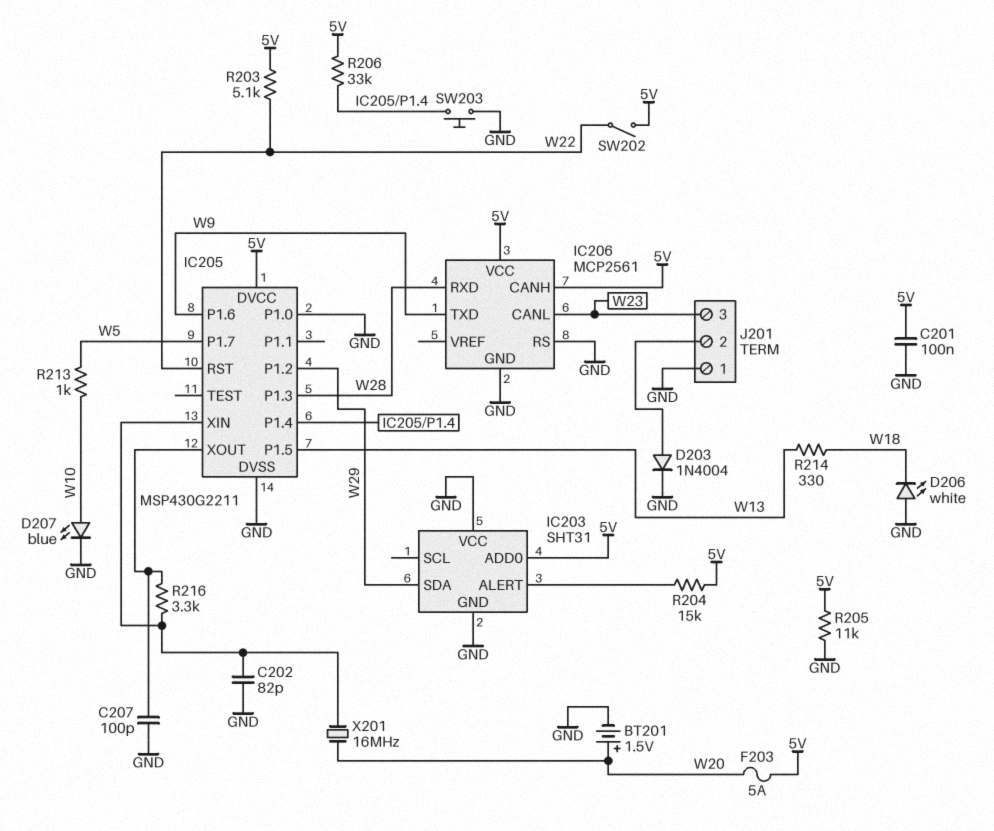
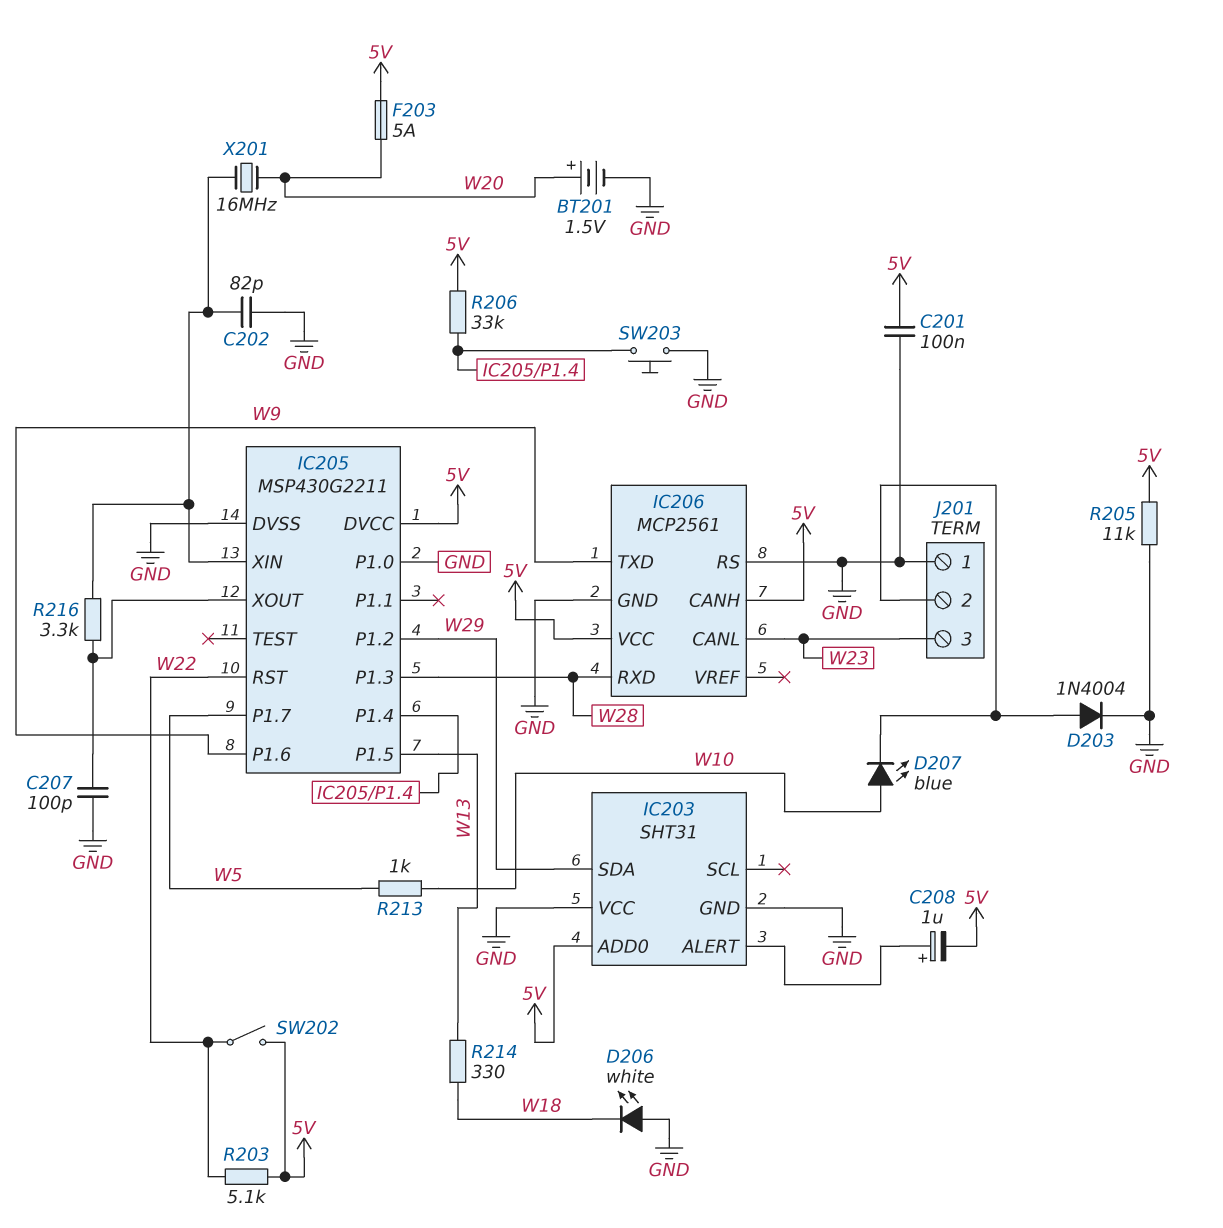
C208: none -> 1uF (plus IC203/ALERT, minus 5V)
D207: LED blue (A W10, K GND) -> LED blue (A W10, K J201/2)
R204: 15k (5V, IC203/ALERT) -> none

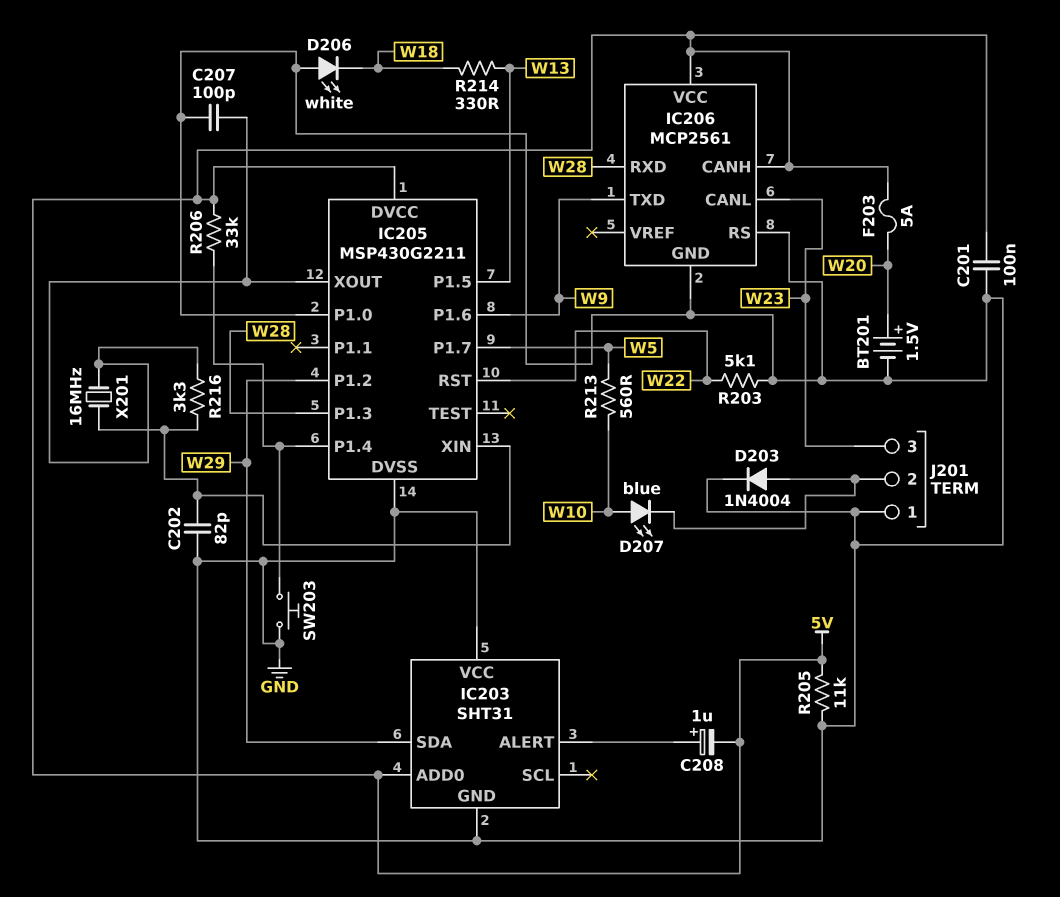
R203: 5.1k (5V, W22) -> 5.1k (GND, W22)
R213: 1k (W5, W10) -> 560 (W5, W10)
SW202: switch (5V, W22) -> none
X201: 16MHz (IC205/XIN, W20) -> 16MHz (IC205/XIN, IC205/XOUT)

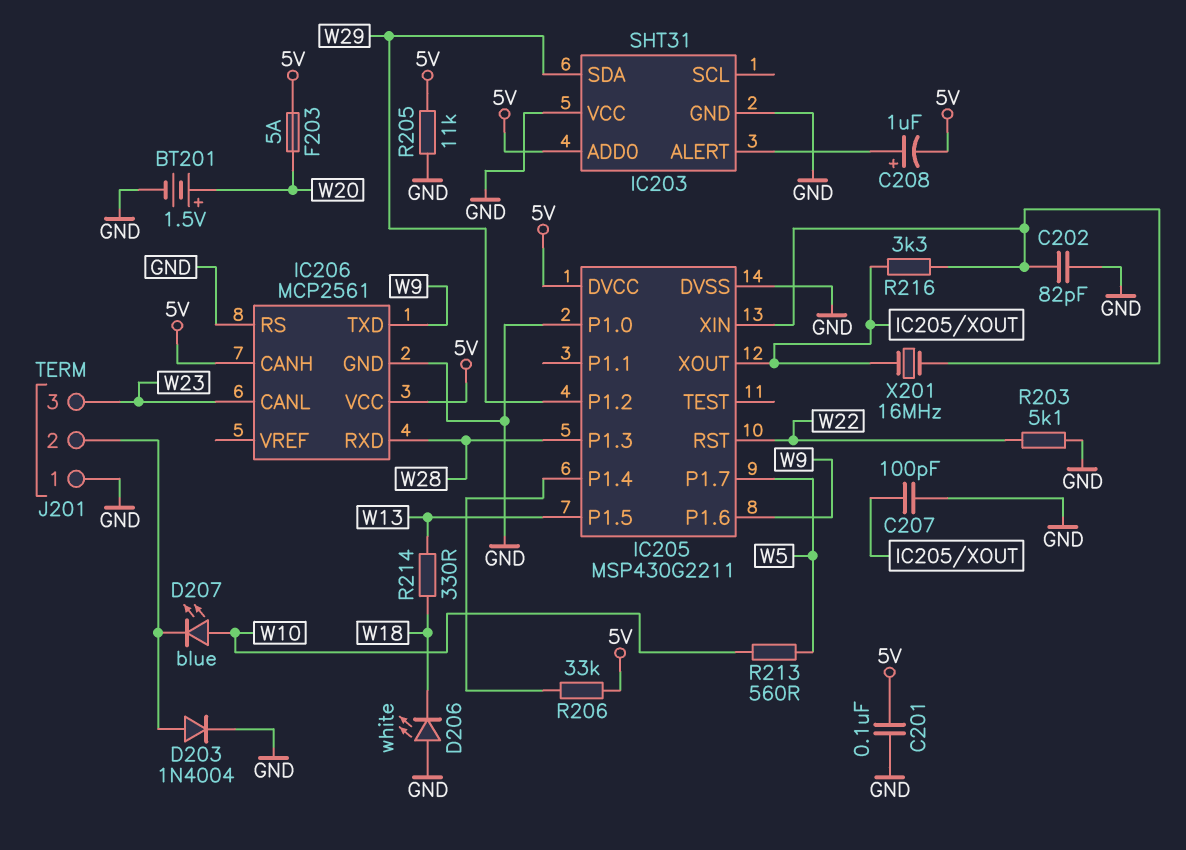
SW203: button (GND, IC205/P1.4) -> none

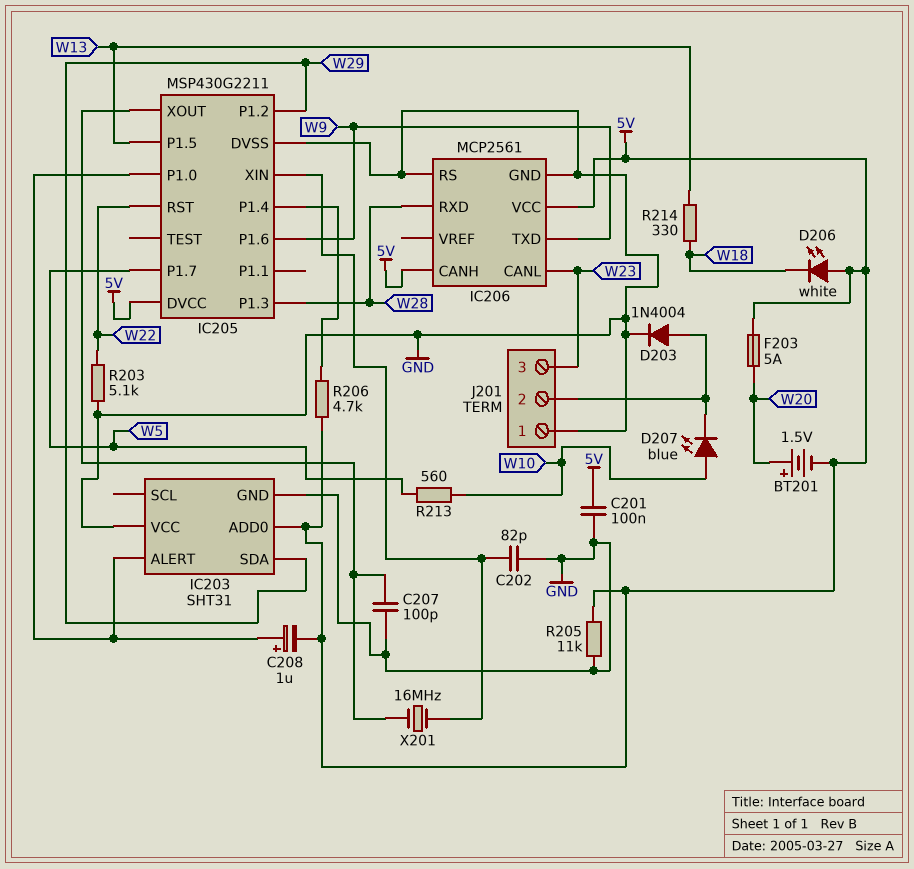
BT201: 1.5V (plus W20, minus GND) -> 1.5V (plus W20, minus 5V)
D206: LED white (A GND, K W18) -> LED white (A 5V, K W18)
IC205 pin P1.0: GND -> IC203/ALERT
R206: 33k (5V, IC205/P1.4) -> 4.7k (5V, IC205/P1.4)
R216: 3.3k (IC205/XIN, IC205/XOUT) -> none

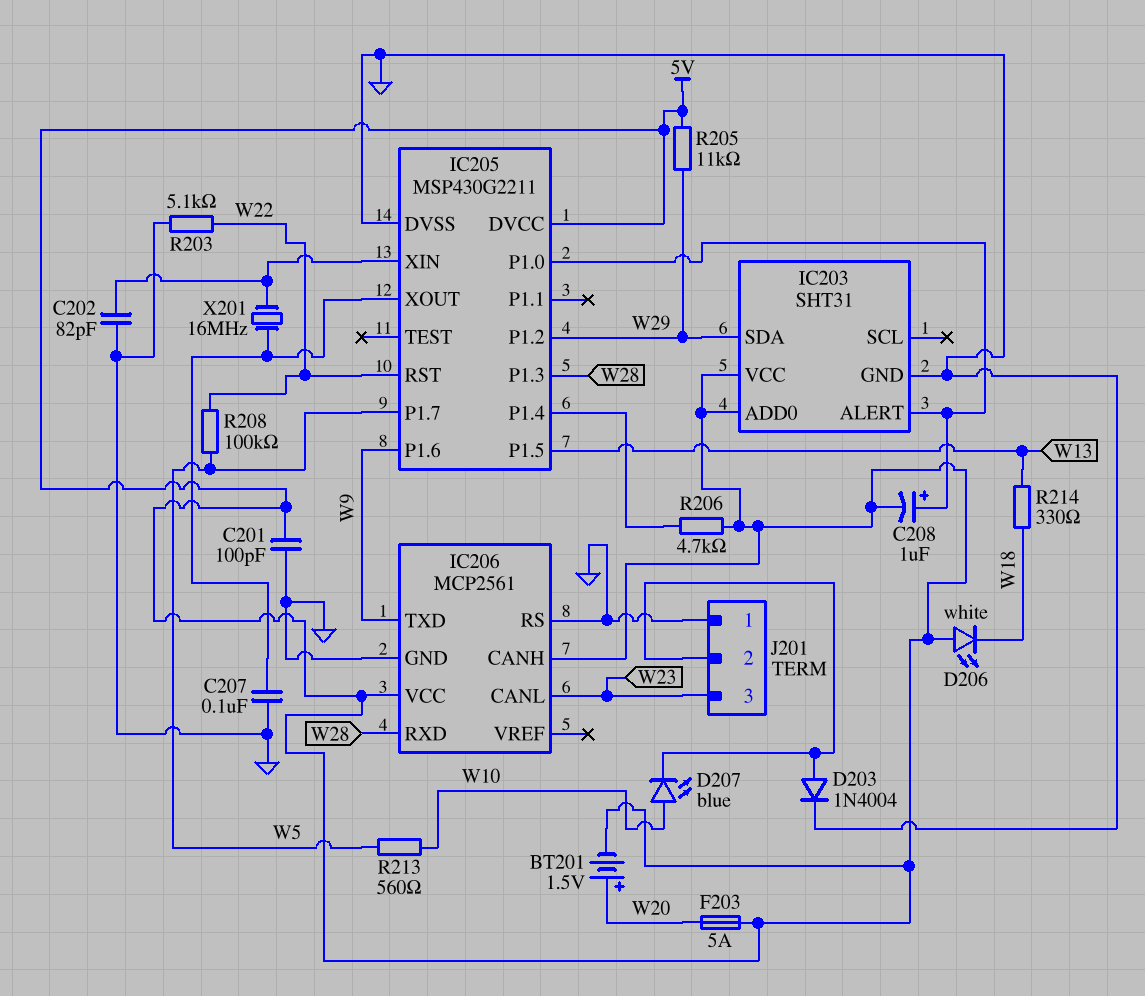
C201: 100nF (5V, GND) -> 100pF (5V, GND)
C207: 100pF (GND, IC205/XOUT) -> 100nF (GND, IC205/XOUT)
IC203 pin VCC: GND -> 5V
R205: 11k (5V, GND) -> 11k (5V, W29)
R208: none -> 100k (W5, W22)

